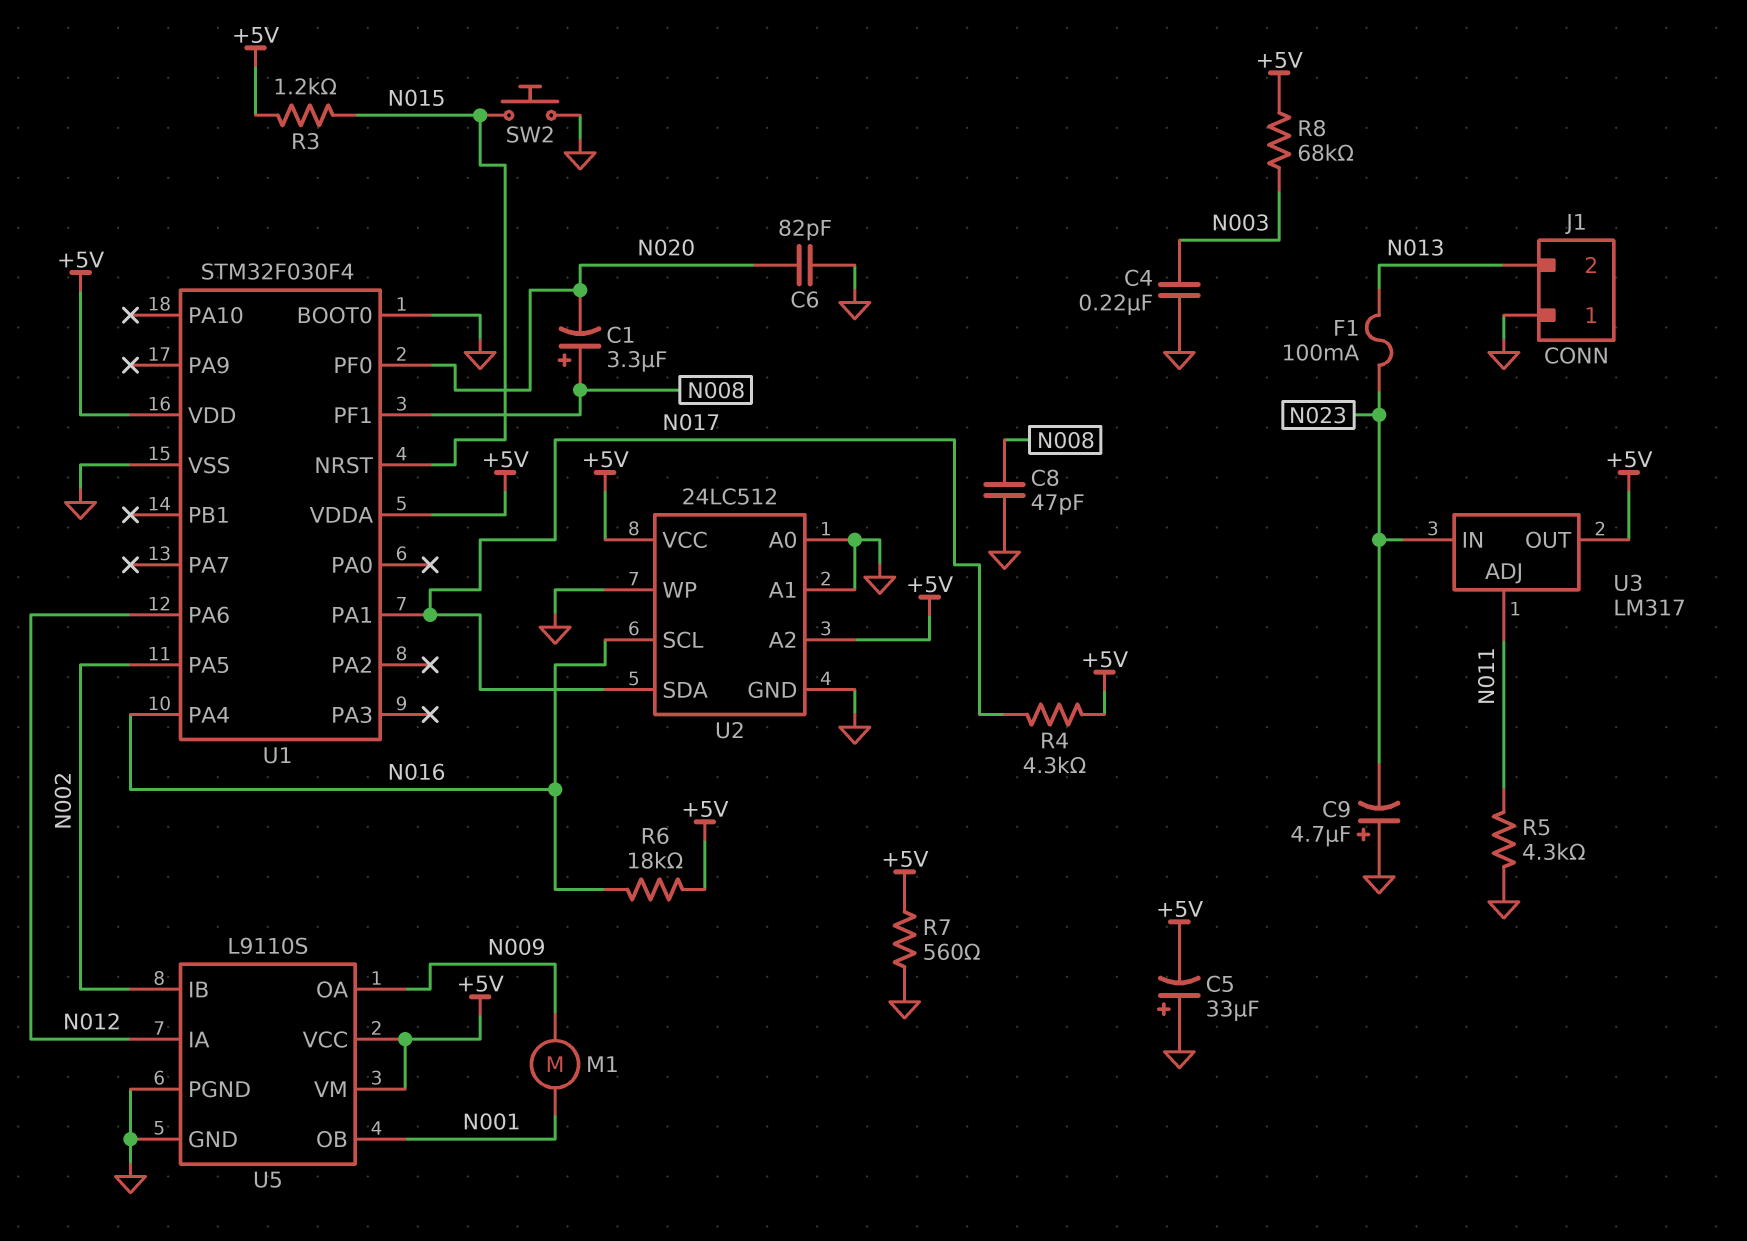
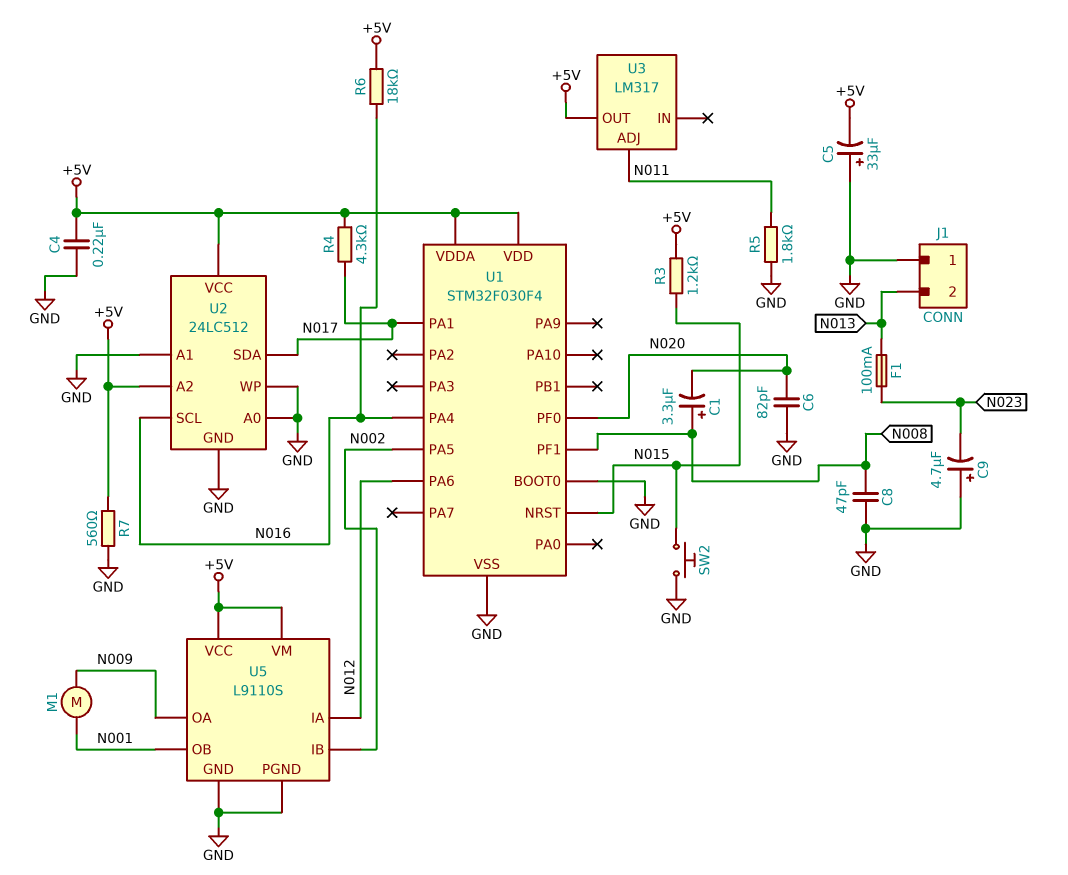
C4: 220nF (GND, N003) -> 220nF (+5V, GND)
R5: 4.3k (GND, N011) -> 1.8k (GND, N011)
R8: 68k (+5V, N003) -> none
U3 pin IN: N023 -> none

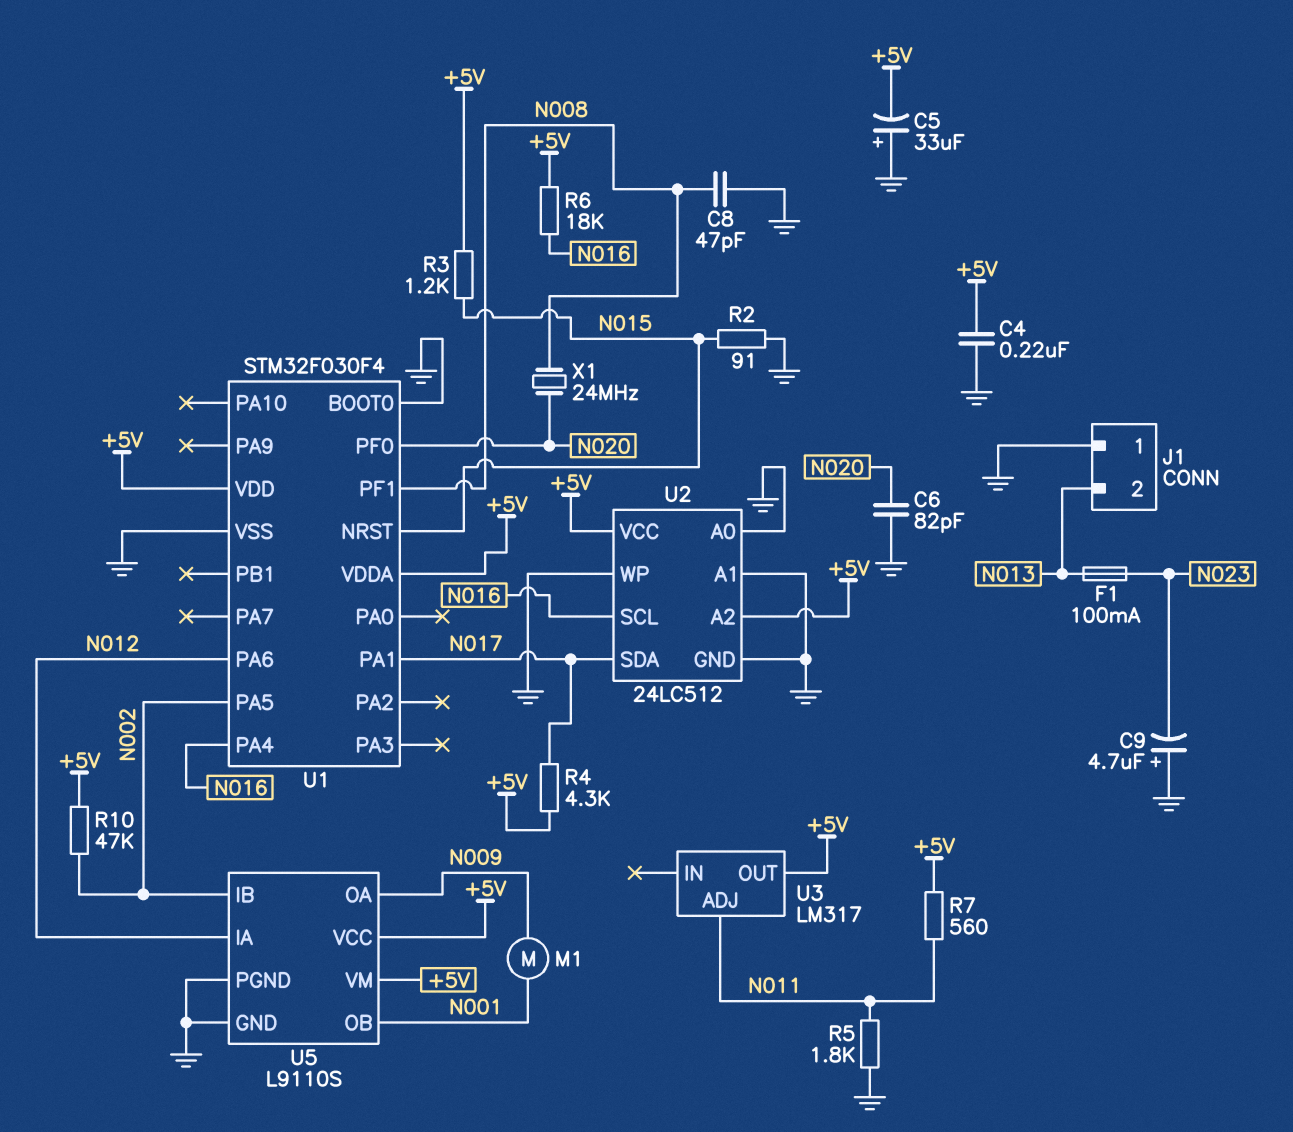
C1: 3.3uF (plus N008, minus N020) -> none
R2: none -> 91 (GND, N015)
R7: 560 (+5V, GND) -> 560 (+5V, N011)
R10: none -> 47k (+5V, N002)
SW2: button (GND, N015) -> none
X1: none -> 24MHz (N008, N020)

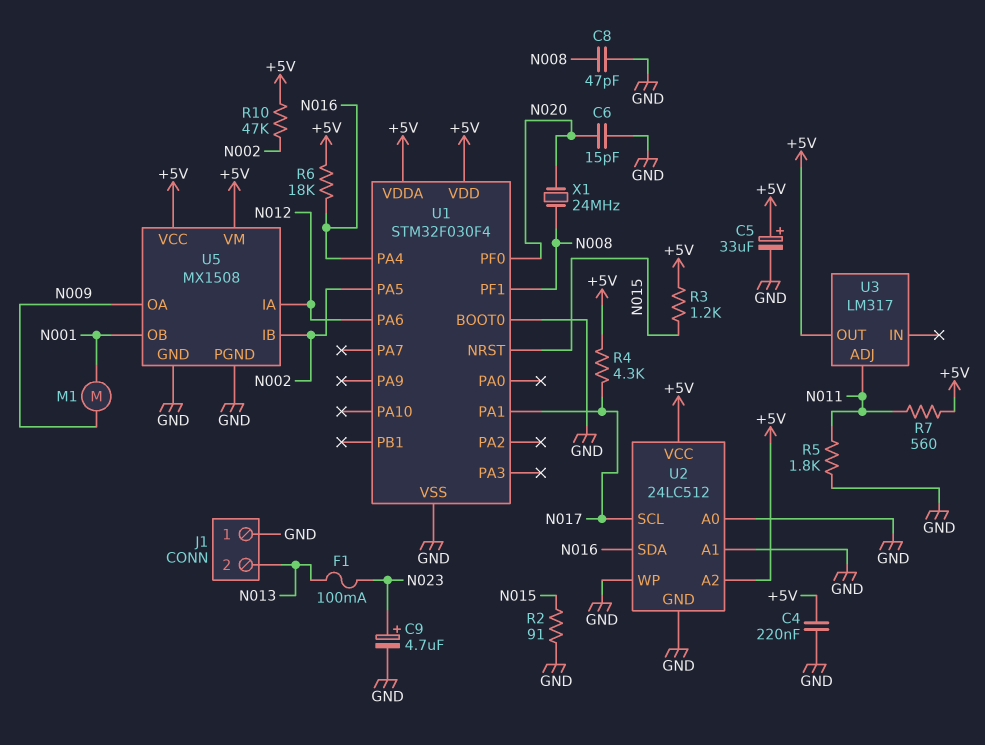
C5: 33uF (plus GND, minus +5V) -> 33uF (plus +5V, minus GND)
C6: 82pF (GND, N020) -> 15pF (GND, N020)
C9: 4.7uF (plus GND, minus N023) -> 4.7uF (plus N023, minus GND)
U2 pin SCL: N016 -> N017
U2 pin SDA: N017 -> N016
U5: L9110S -> MX1508

